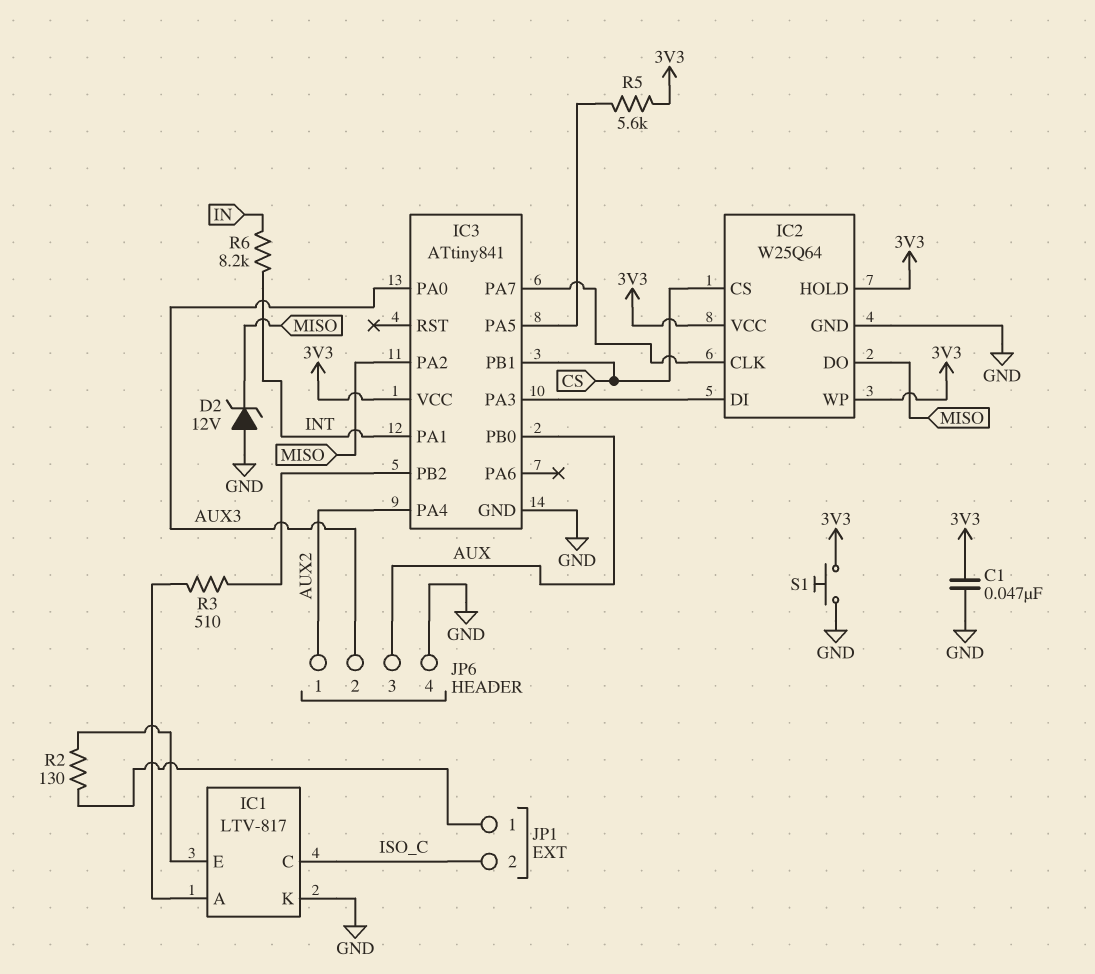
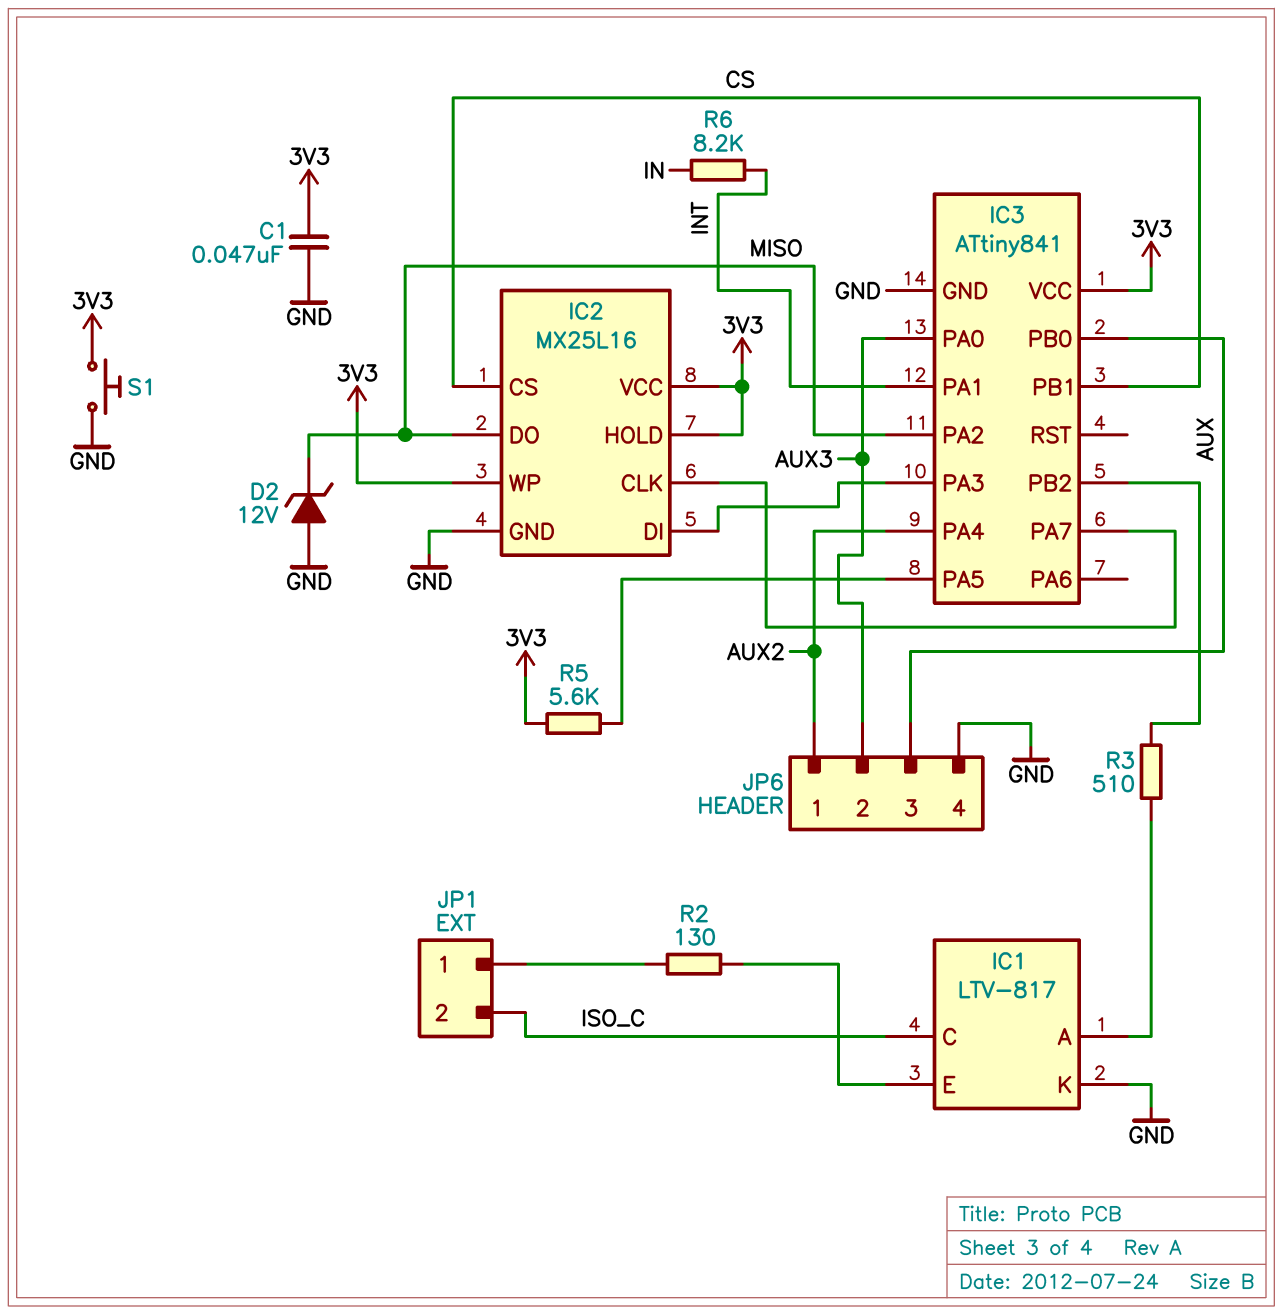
IC2: W25Q64 -> MX25L16

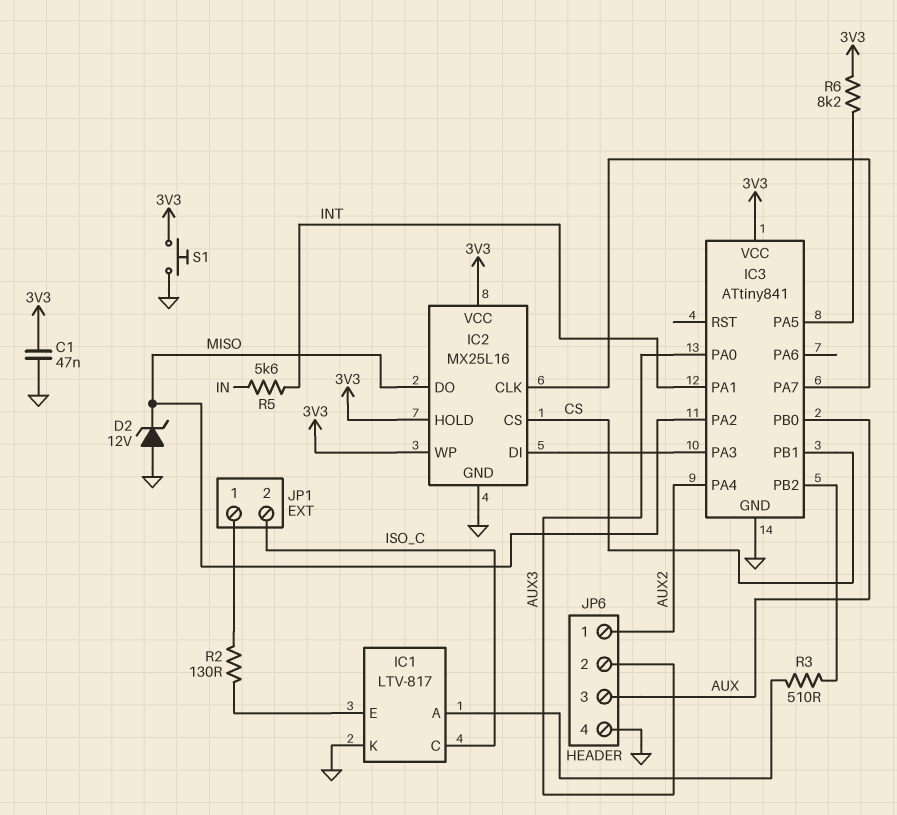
R5: 5.6k (3V3, IC3/PA5) -> 5.6k (IN, INT)
R6: 8.2k (IN, INT) -> 8.2k (3V3, IC3/PA5)

